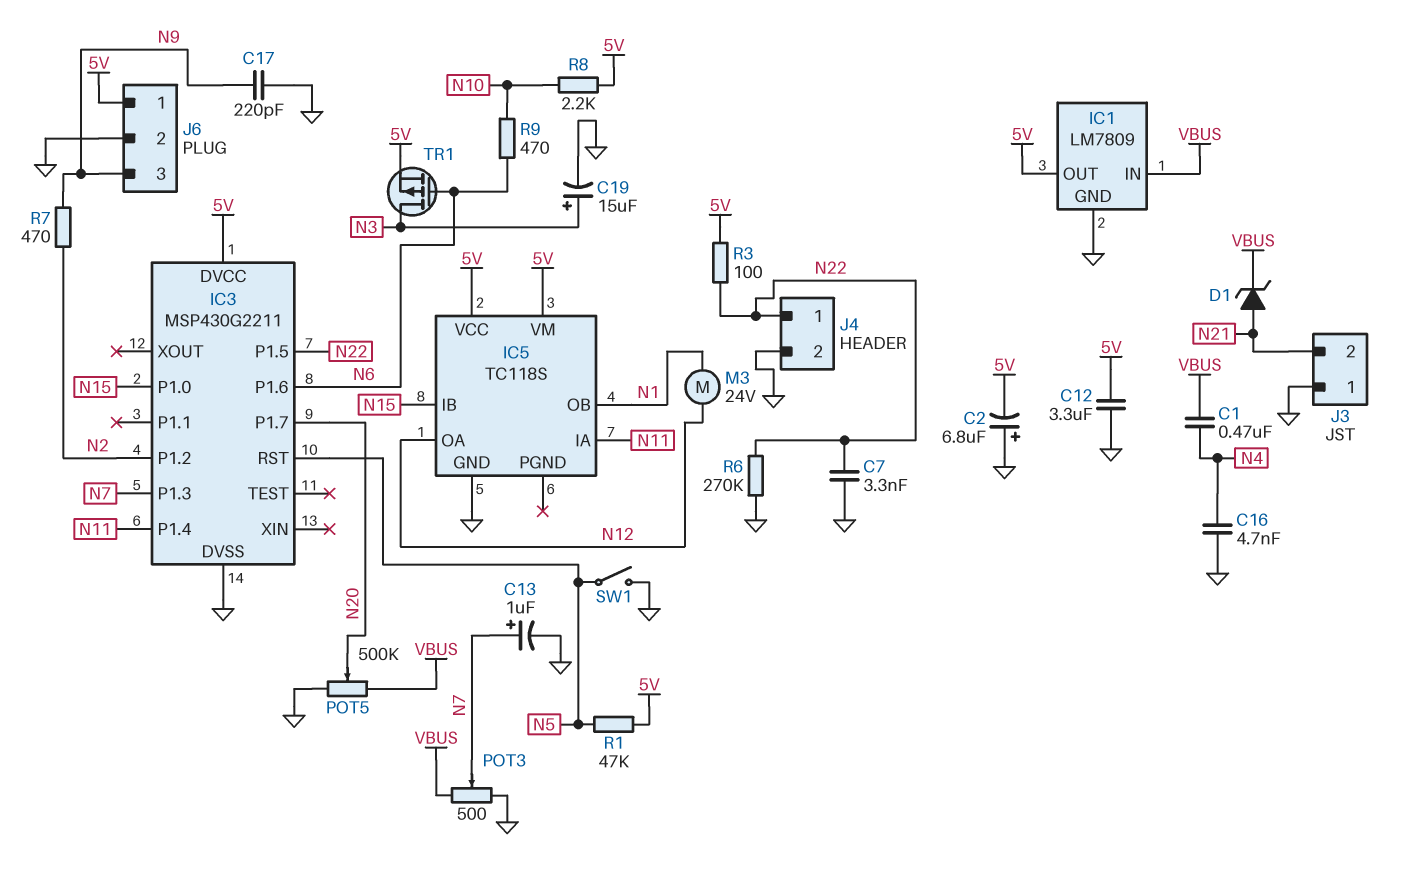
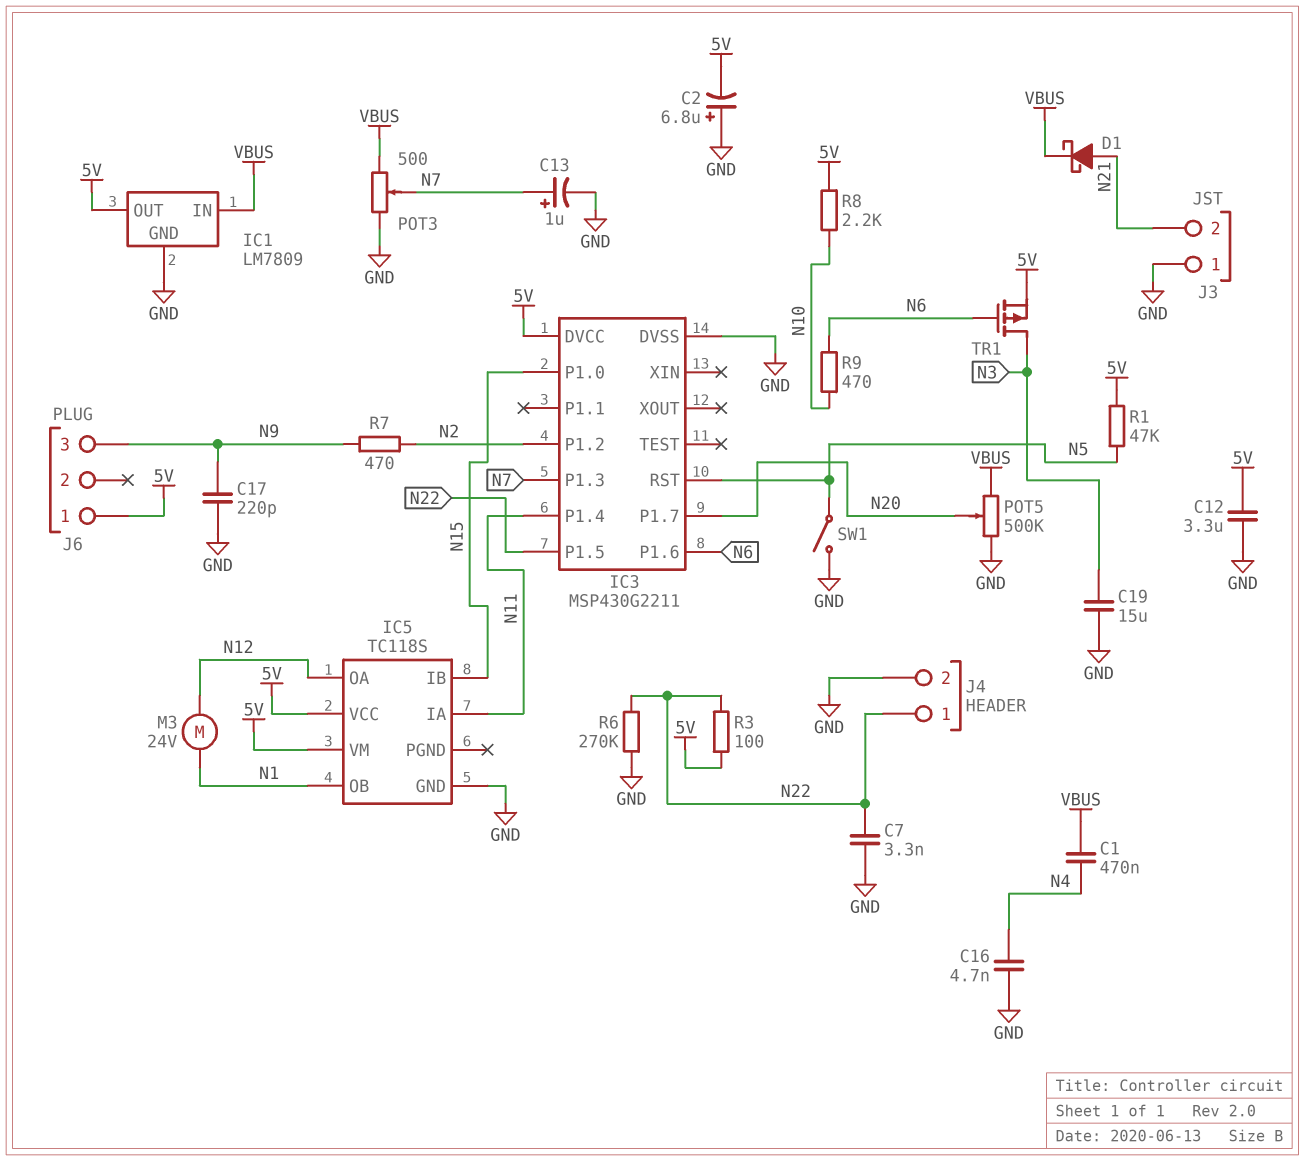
C19: 15uF (plus N3, minus GND) -> 15uF (GND, N3)
D1: zener (A N21, K VBUS) -> schottky (A N21, K VBUS)
J6 pin 2: GND -> none

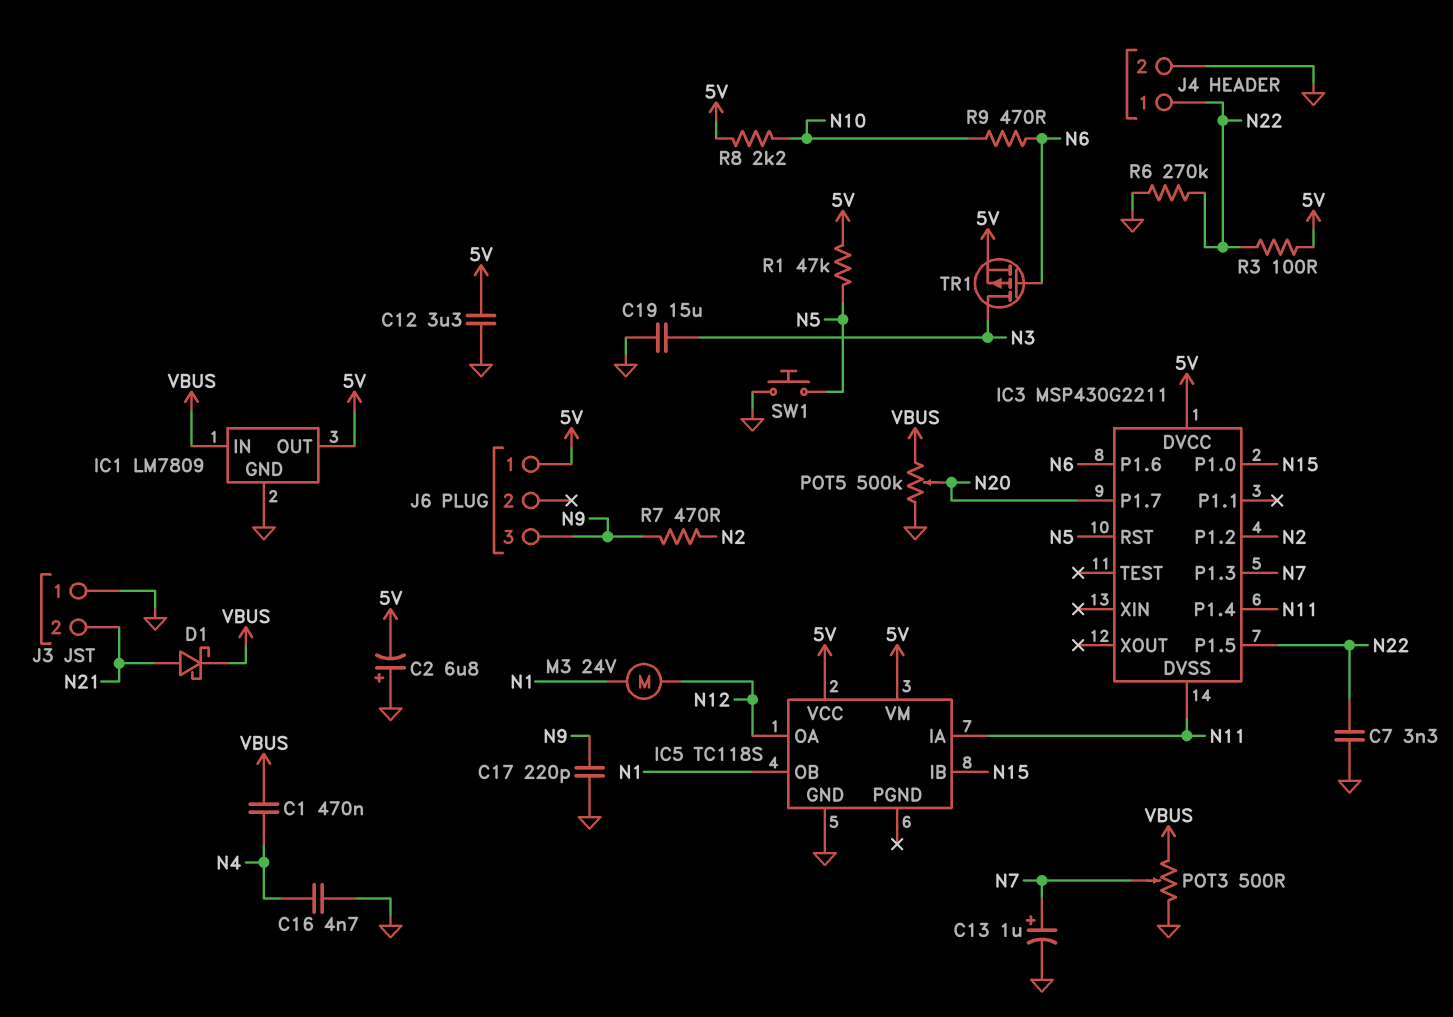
IC3 pin DVSS: GND -> N11
SW1: switch (GND, N5) -> button (GND, N5)

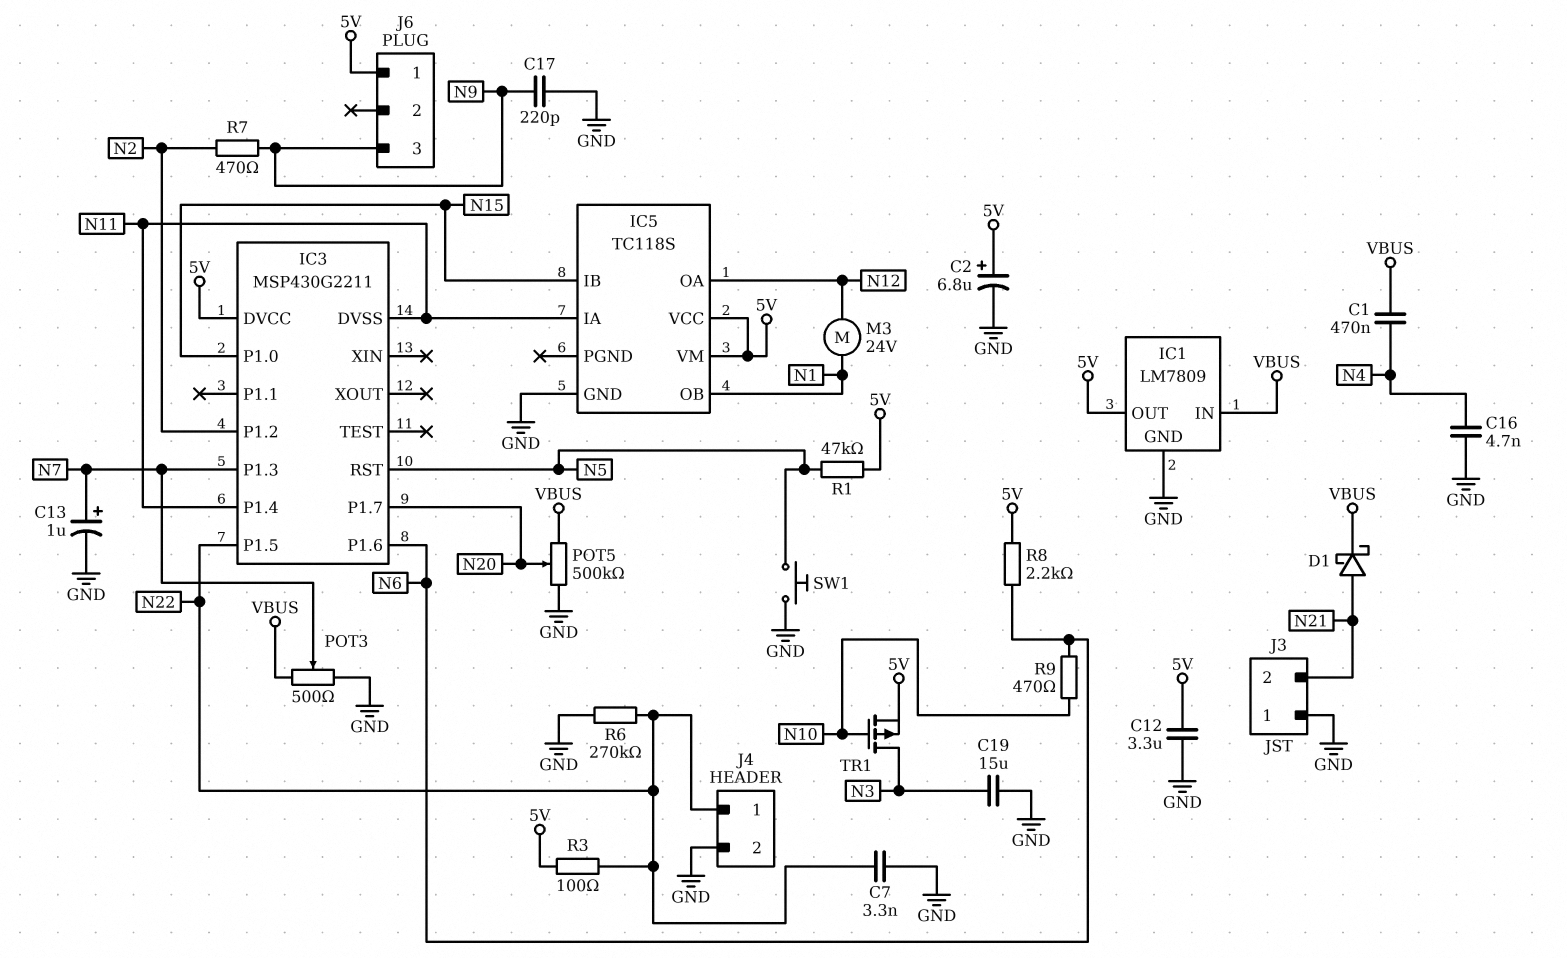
C2: 6.8uF (plus GND, minus 5V) -> 6.8uF (plus 5V, minus GND)
R8: 2.2k (5V, N10) -> 2.2k (5V, N6)
TR1: PMOS (G N6, D N3, S 5V) -> PMOS (G N10, D N3, S 5V)

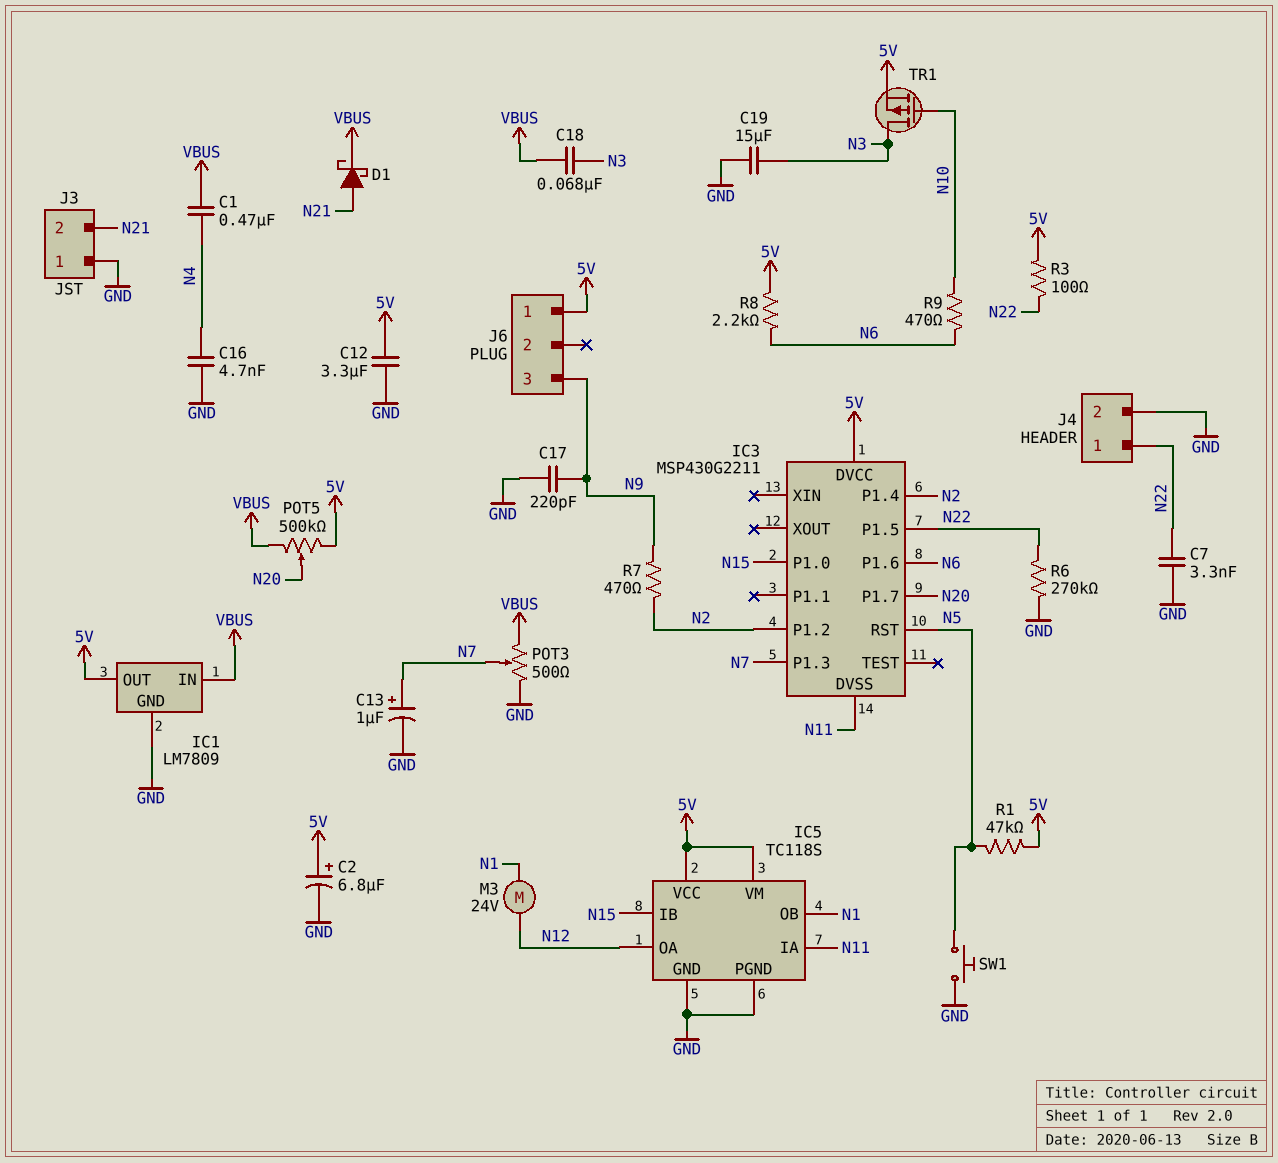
C18: none -> 68nF (N3, VBUS)
IC3 pin P1.4: N11 -> N2
IC5 pin PGND: none -> GND
POT5: 500k (GND, VBUS, wiper N20) -> 500k (5V, VBUS, wiper N20)

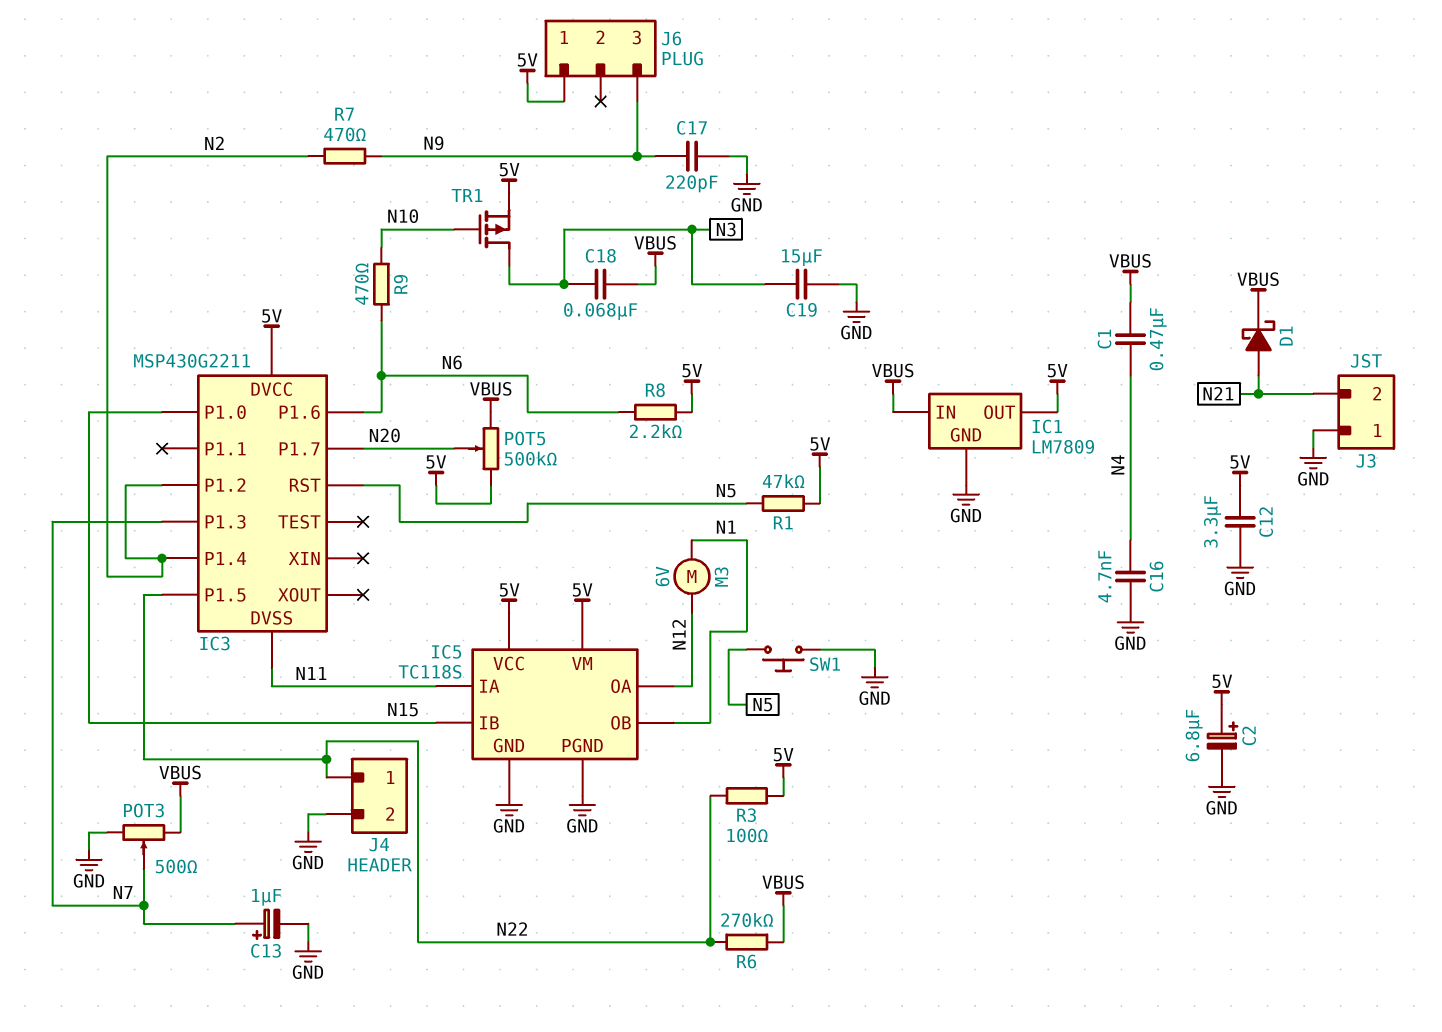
C7: 3.3nF (GND, N22) -> none
M3: motor 24V (N1, N12) -> motor 6V (N1, N12)
R6: 270k (GND, N22) -> 270k (N22, VBUS)

